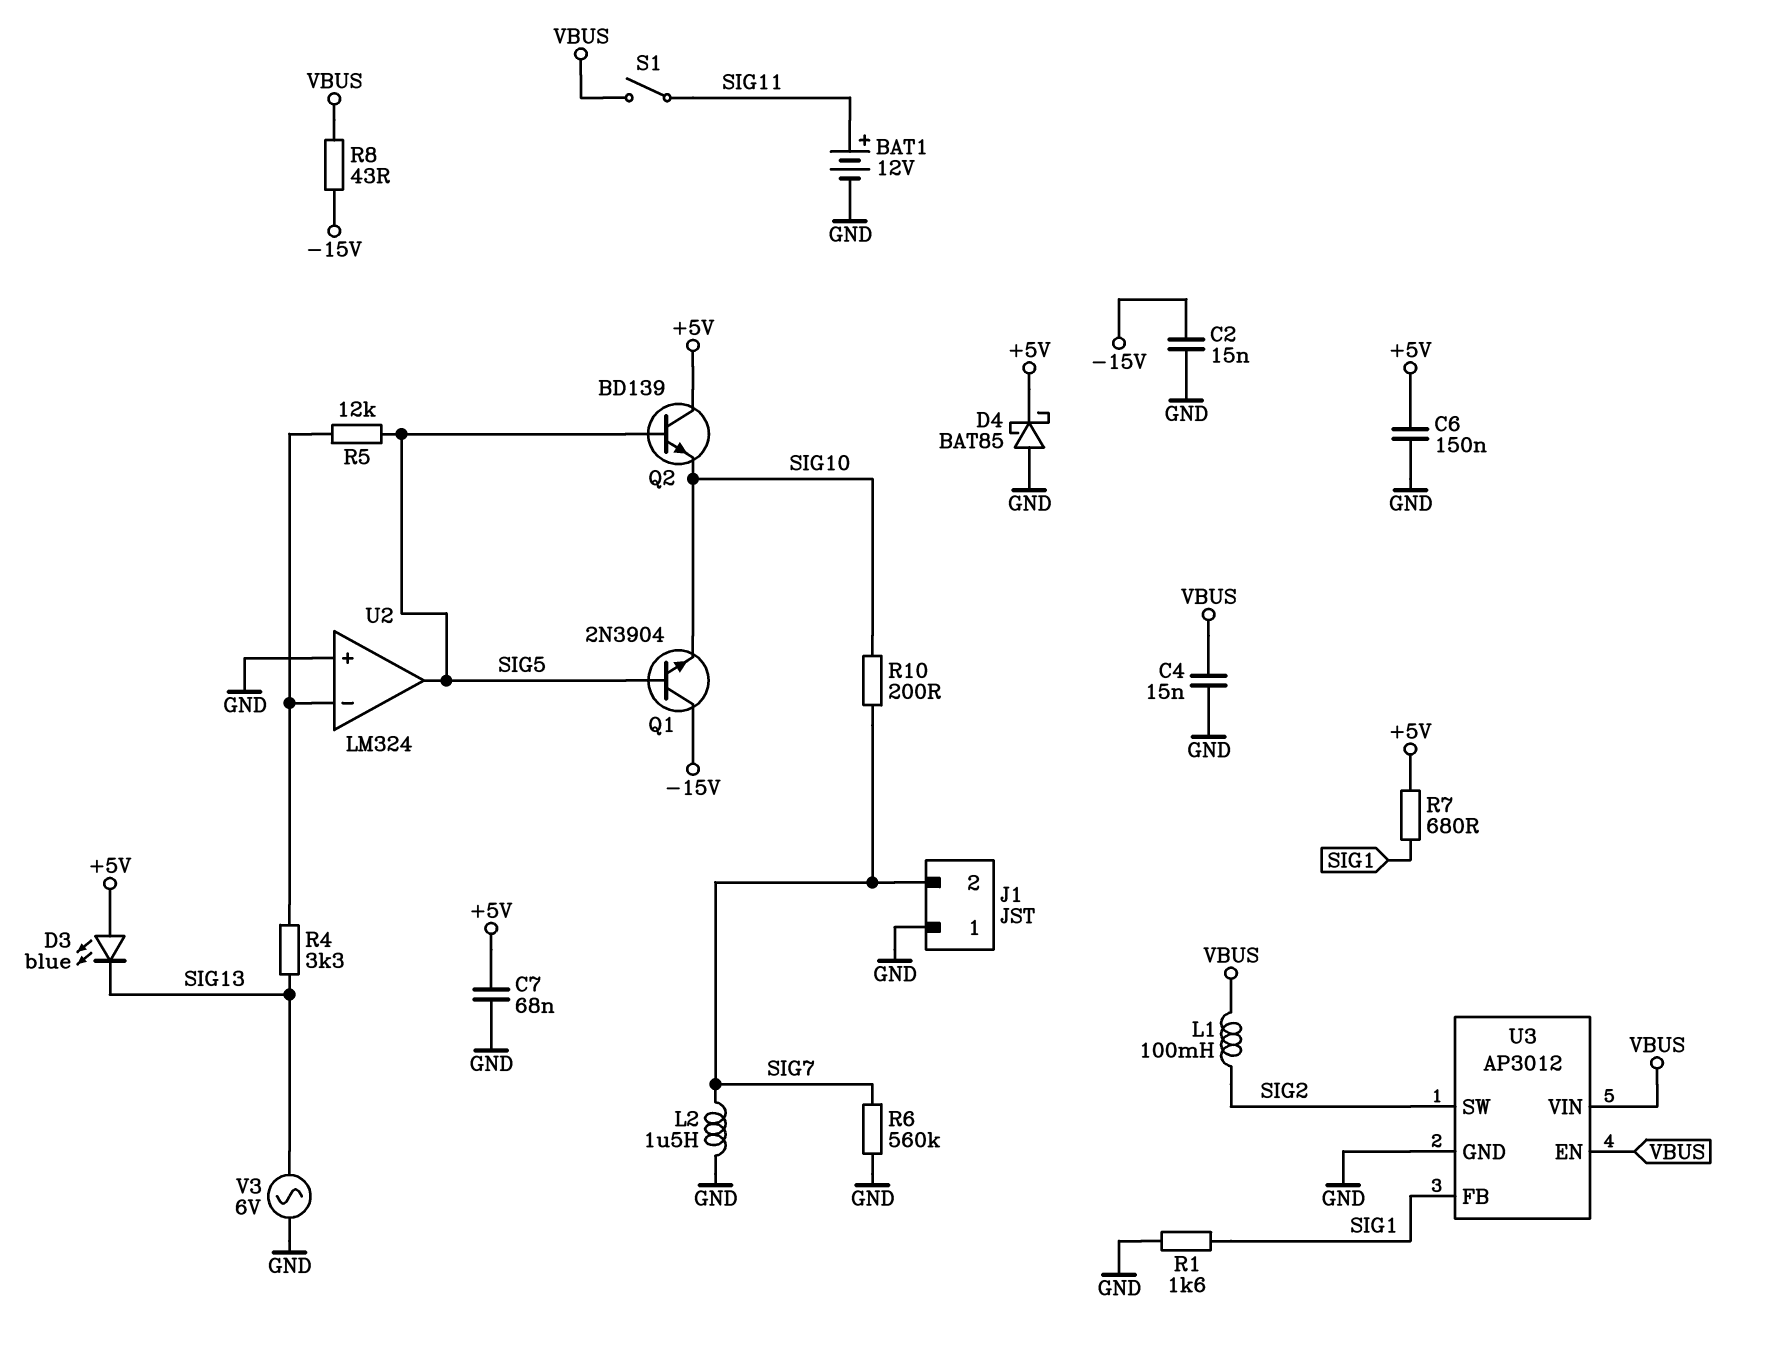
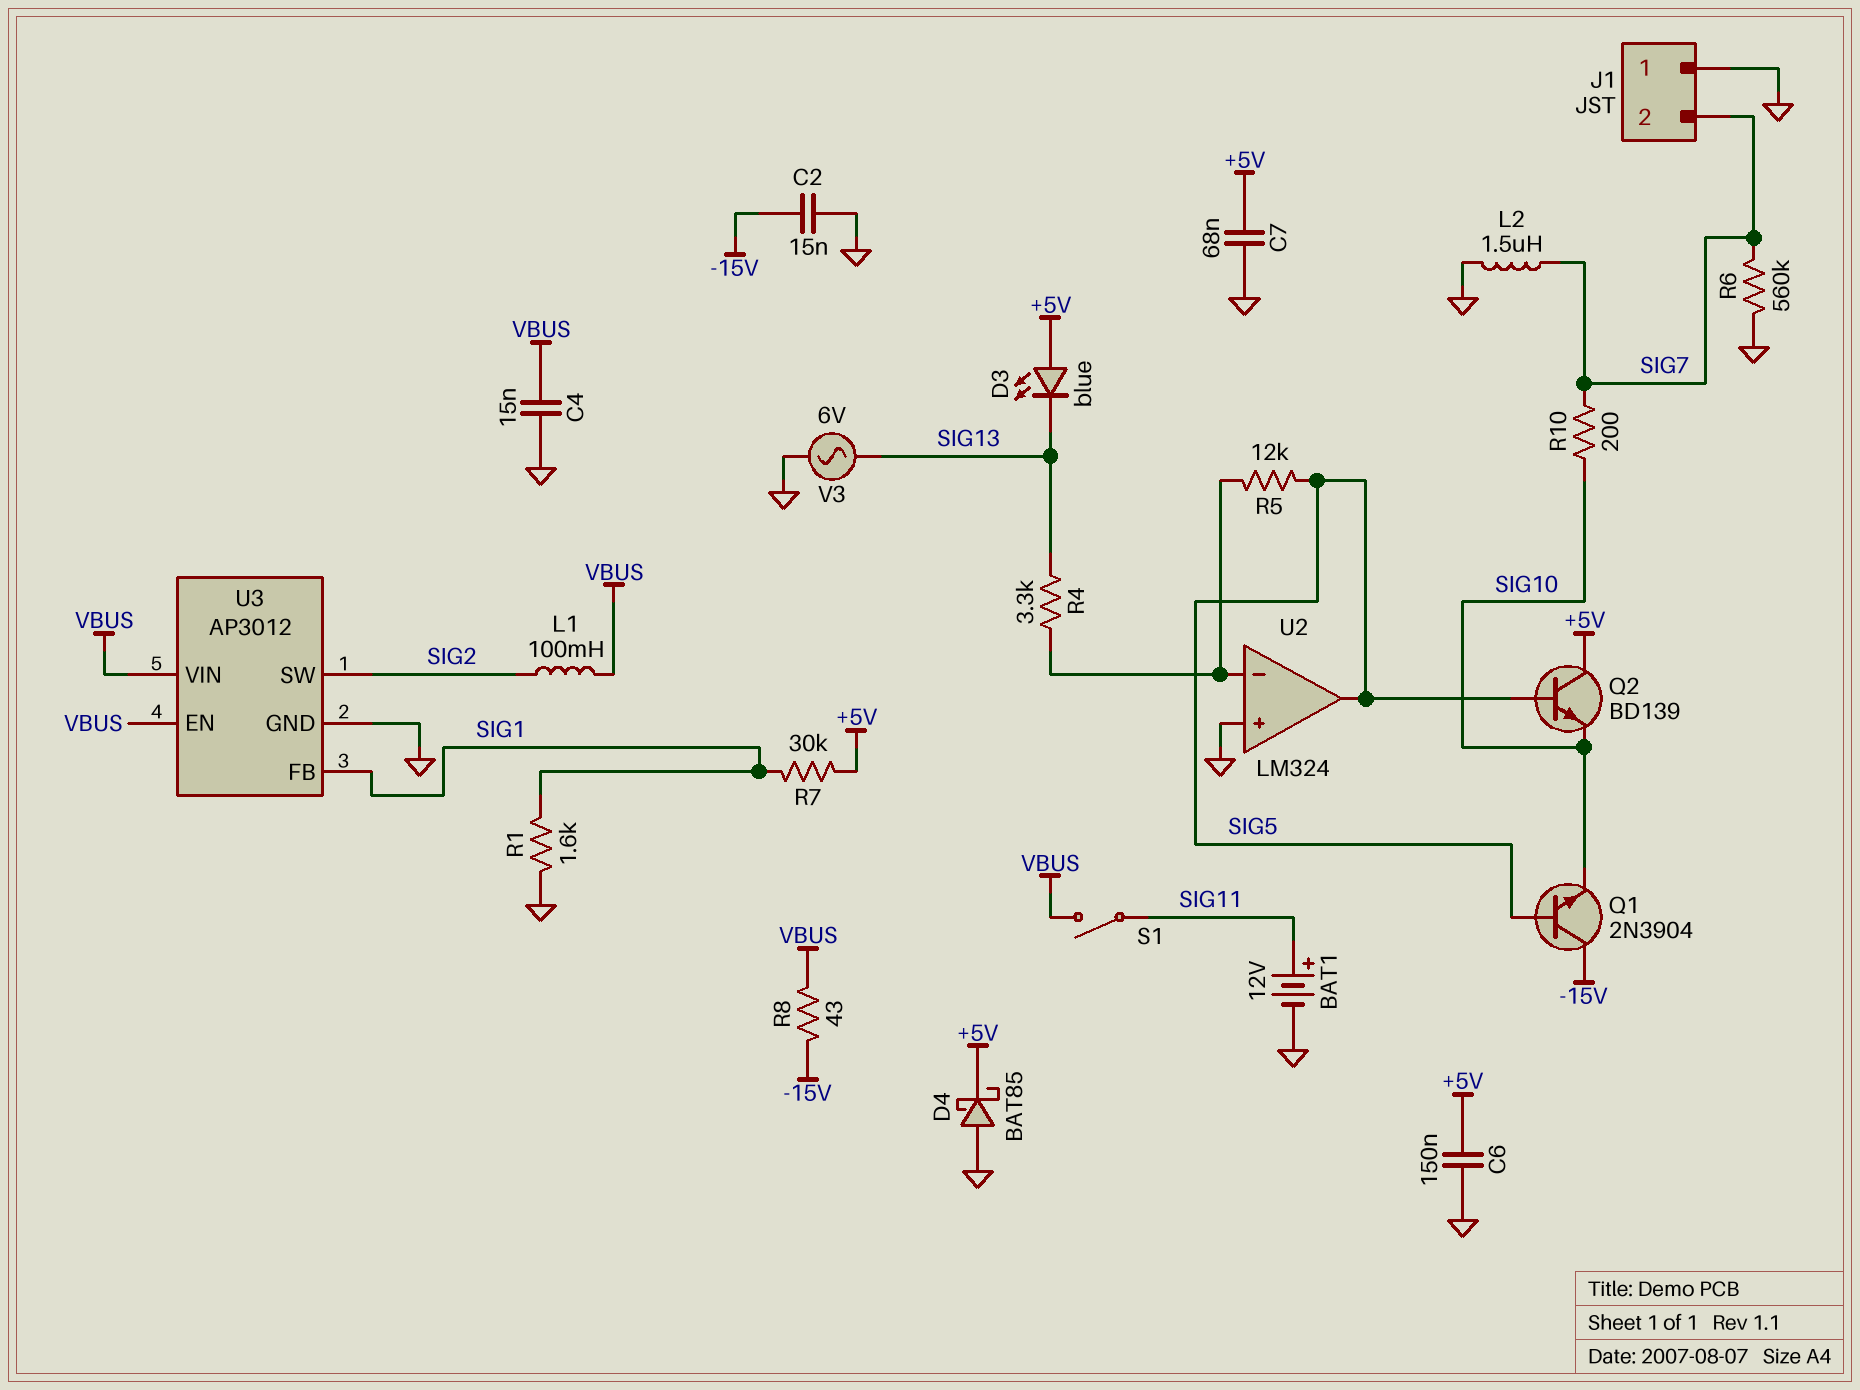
R7: 680 (+5V, SIG1) -> 30k (+5V, SIG1)

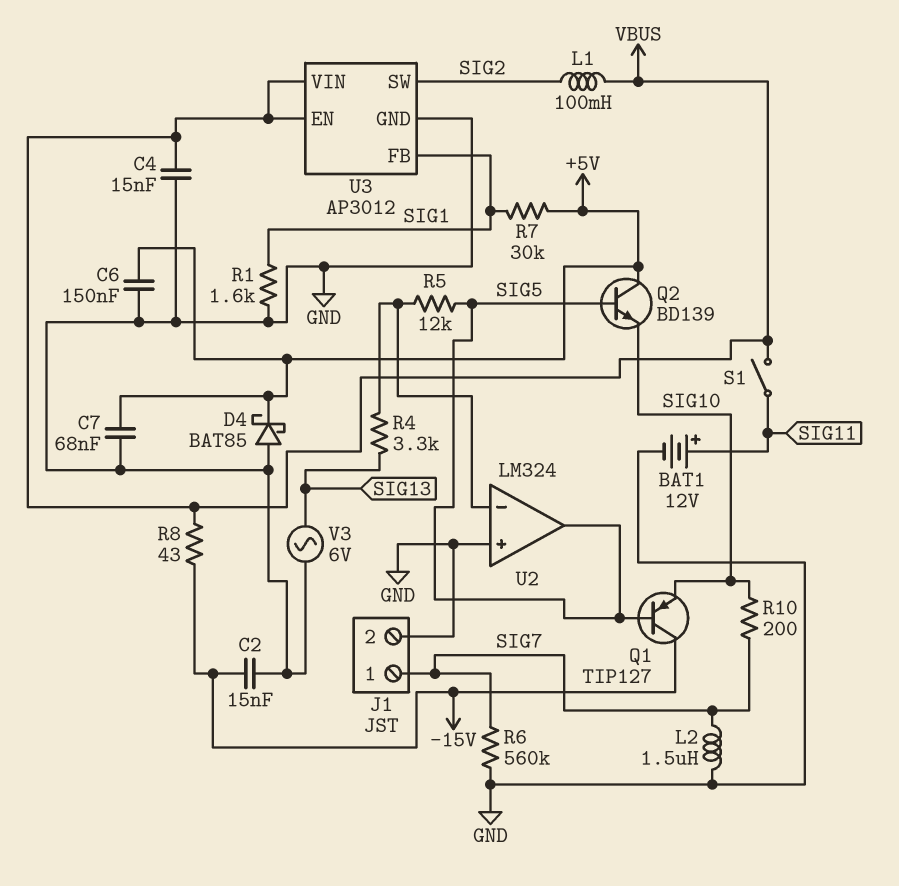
D3: LED blue (A +5V, K SIG13) -> none
J1 pin 1: GND -> SIG7
J1 pin 2: SIG7 -> GND
Q1: NPN 2N3904 (B SIG5, C -15V, E SIG10) -> PNP TIP127 (B SIG5, C -15V, E SIG10)

